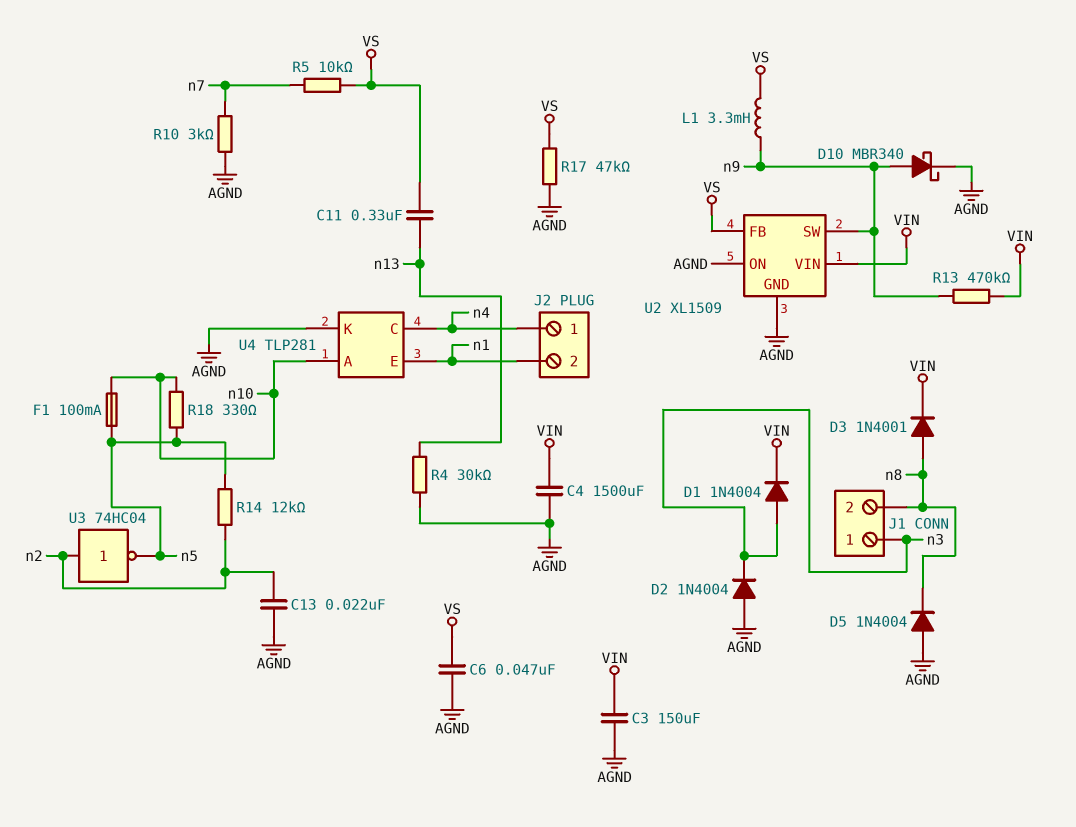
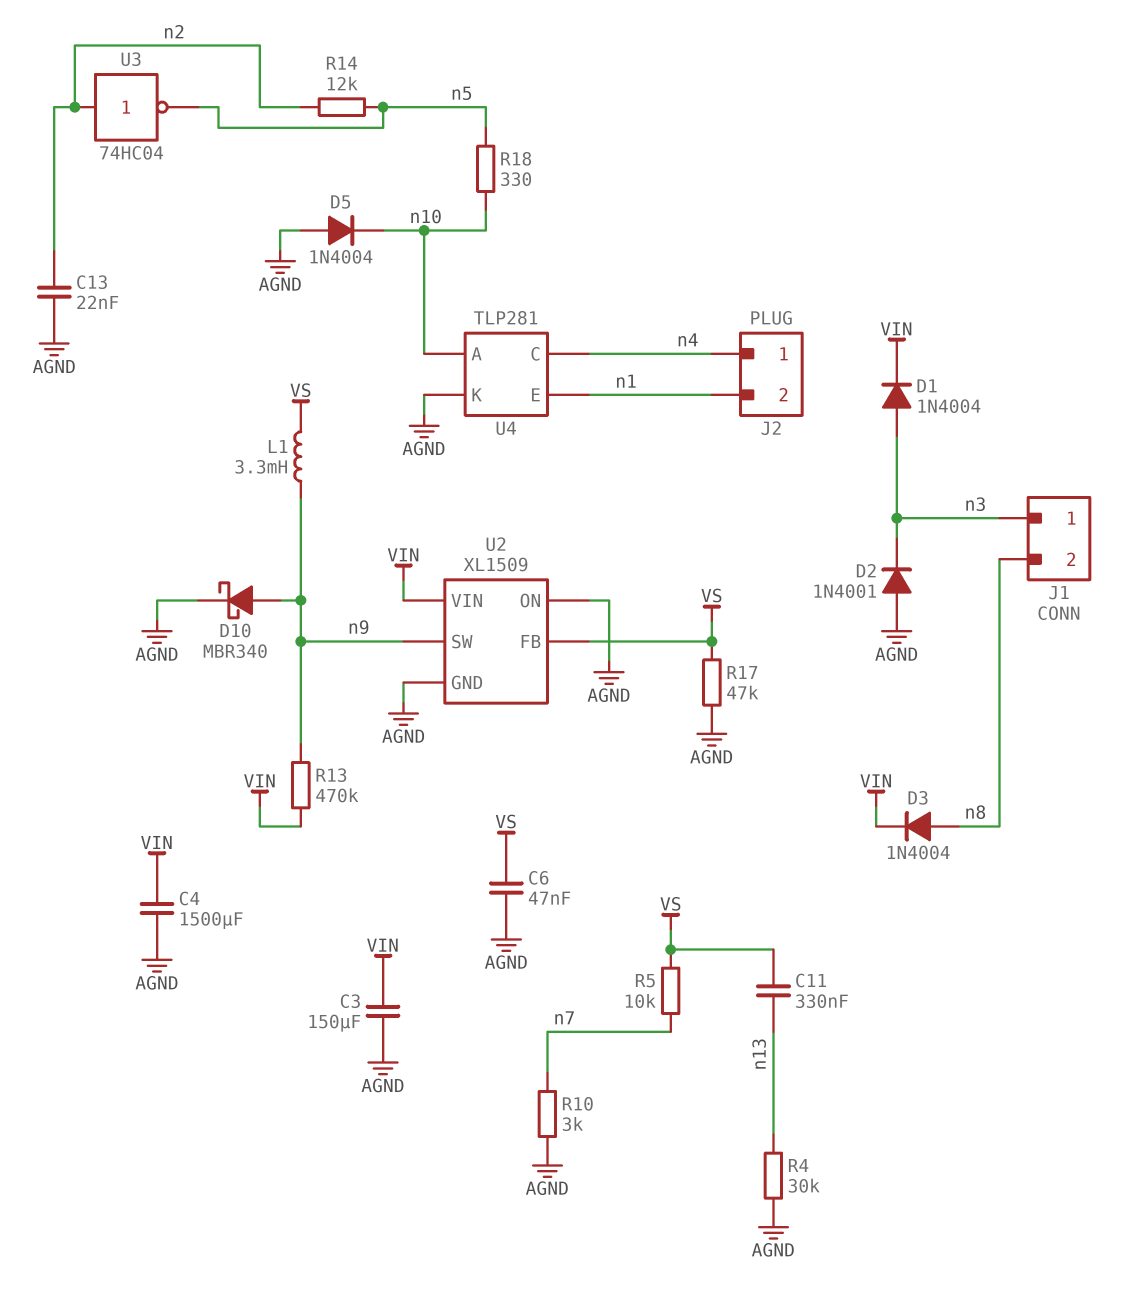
D2: diode 1N4004 (A AGND, K n3) -> diode 1N4001 (A AGND, K n3)
D3: diode 1N4001 (A n8, K VIN) -> diode 1N4004 (A n8, K VIN)
D5: diode 1N4004 (A AGND, K n8) -> diode 1N4004 (A AGND, K n10)
F1: 100mA (n5, n10) -> none

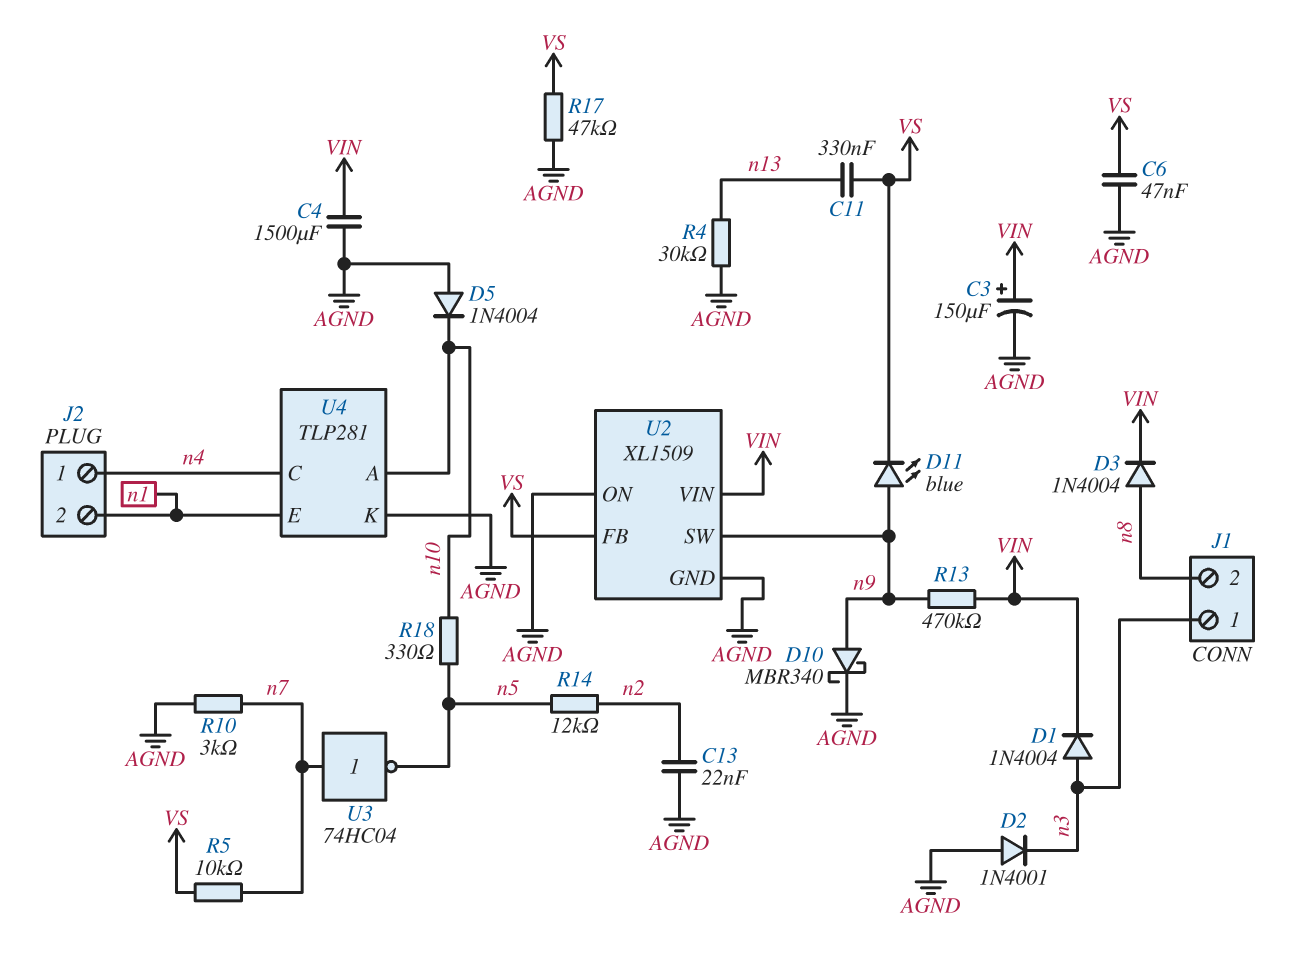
C3: 150uF (AGND, VIN) -> 150uF (plus VIN, minus AGND)
D11: none -> LED blue (A n9, K VS)
L1: 3.3mH (VS, n9) -> none
U3: NOT 74HC04 (in n2, out n5) -> NOT 74HC04 (in n7, out n5)

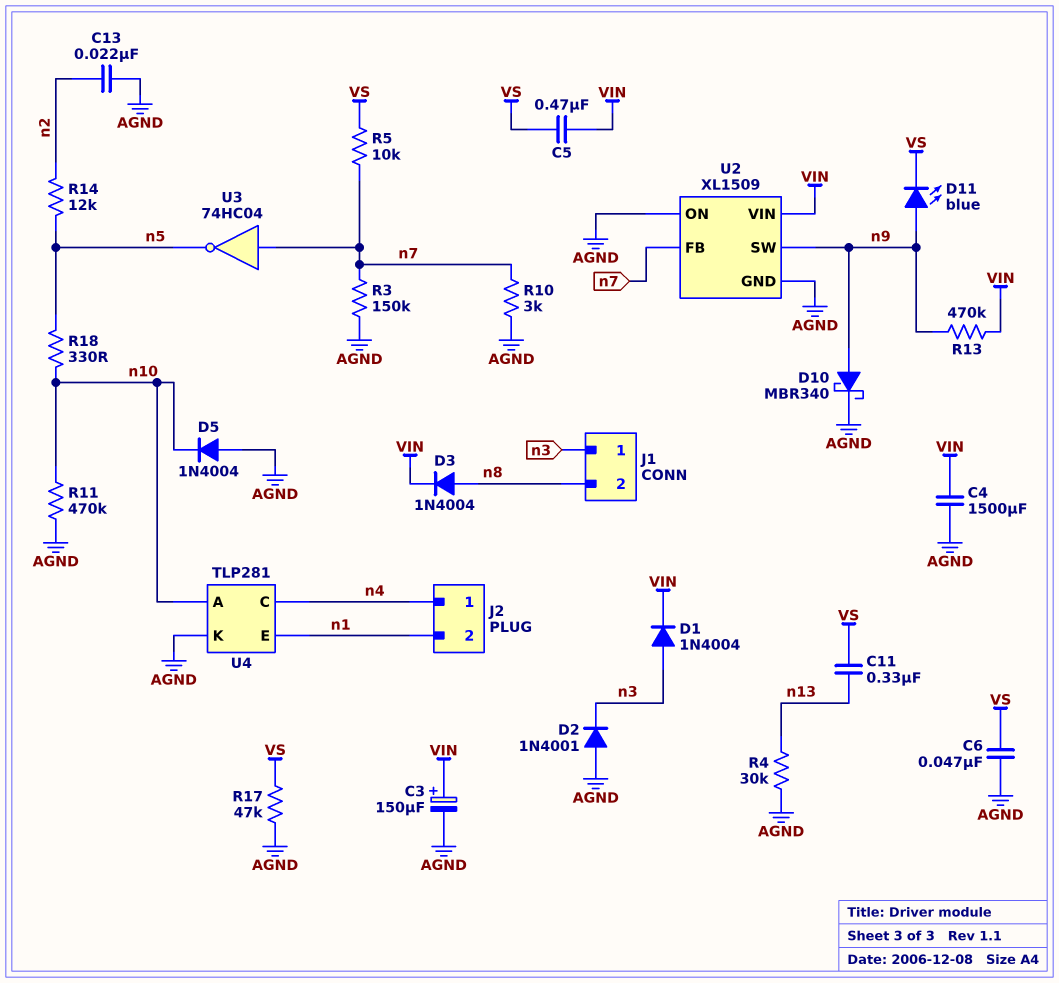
C5: none -> 470nF (VIN, VS)
R3: none -> 150k (AGND, n7)
R11: none -> 470k (AGND, n10)
U2 pin FB: VS -> n7

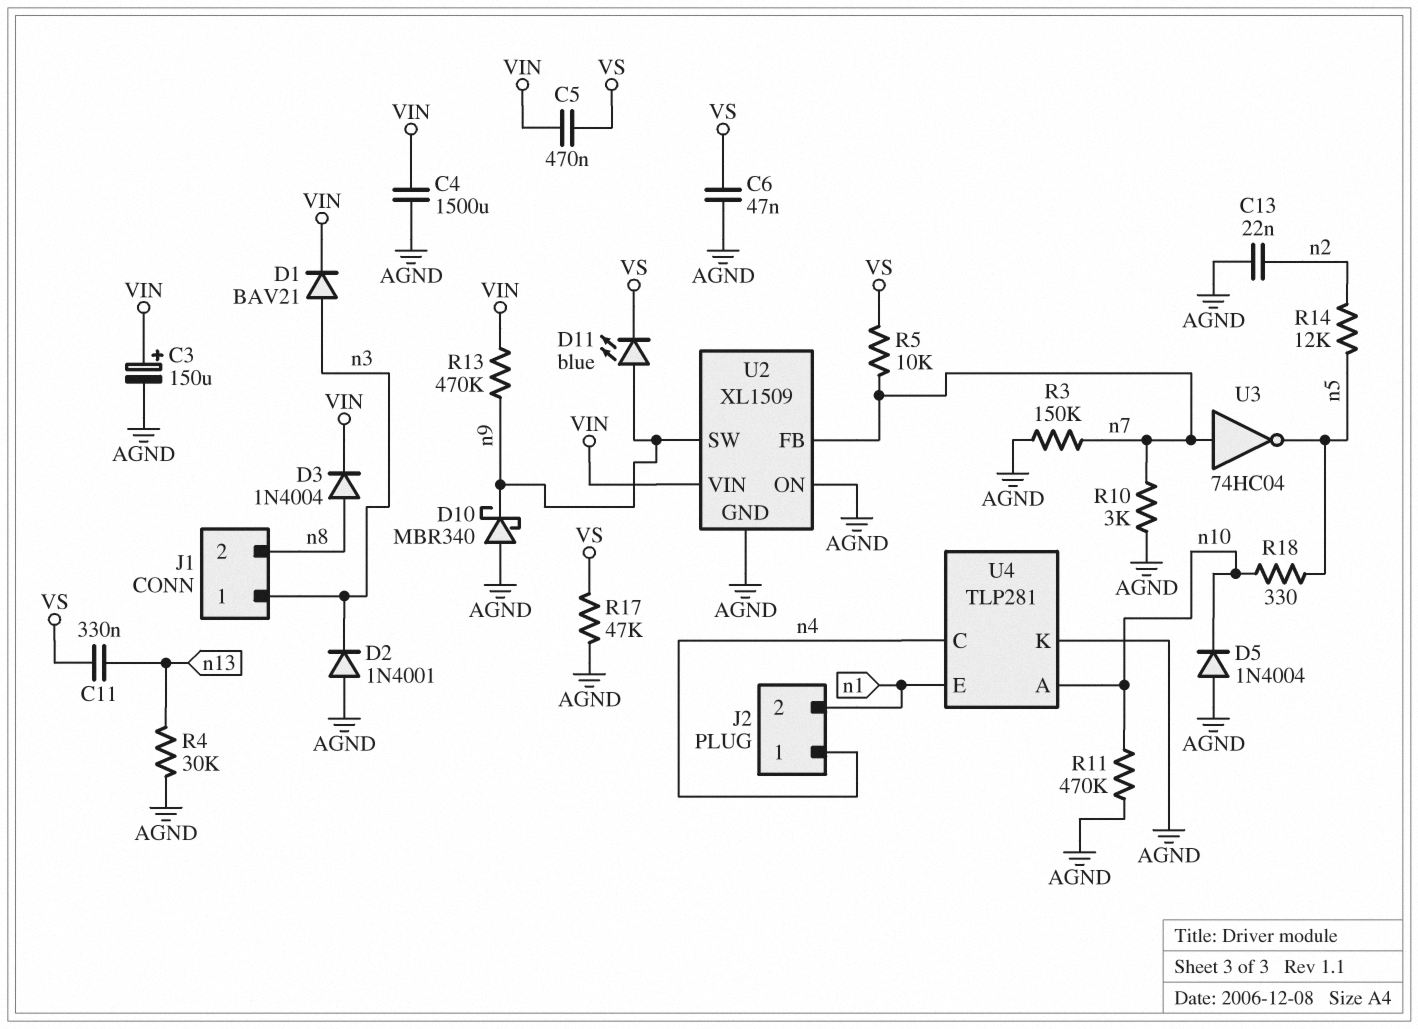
D1: diode 1N4004 (A n3, K VIN) -> diode BAV21 (A n3, K VIN)
D10: schottky MBR340 (A n9, K AGND) -> schottky MBR340 (A AGND, K n9)

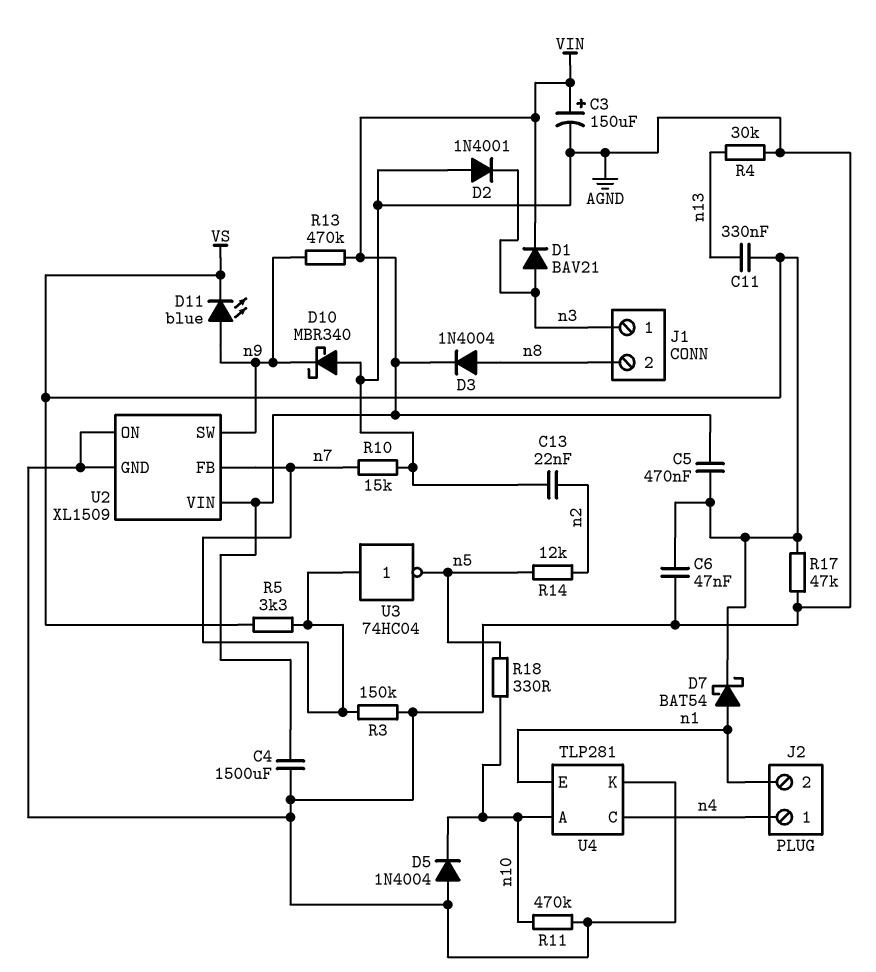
D7: none -> schottky BAT54 (A n1, K VS)
R5: 10k (VS, n7) -> 3.3k (VS, n7)
R10: 3k (AGND, n7) -> 15k (AGND, n7)

